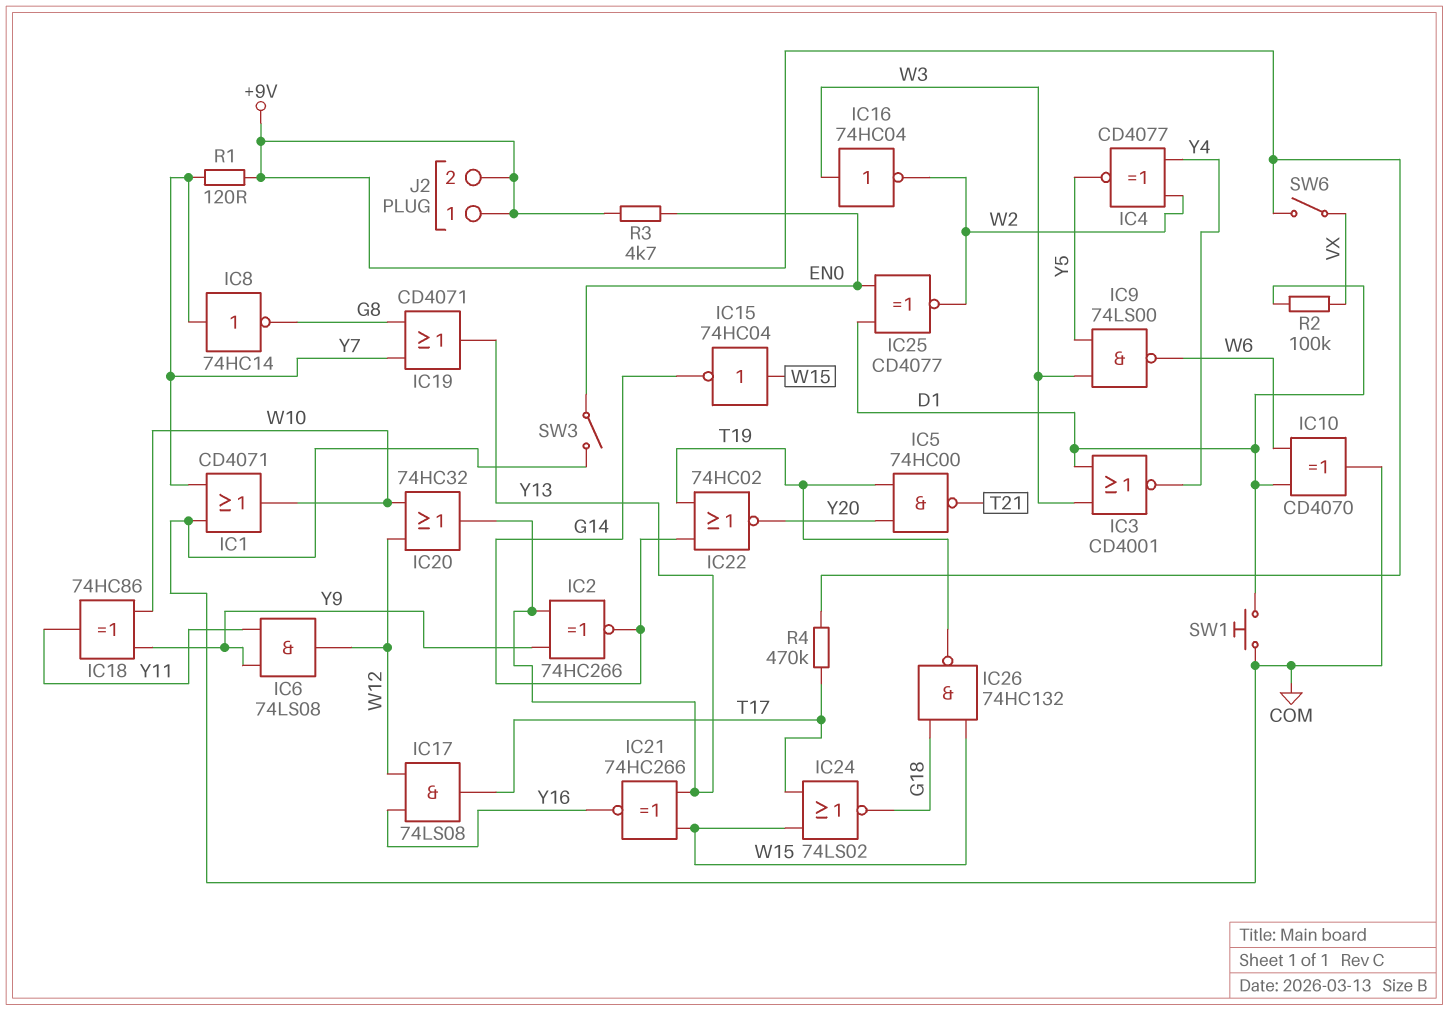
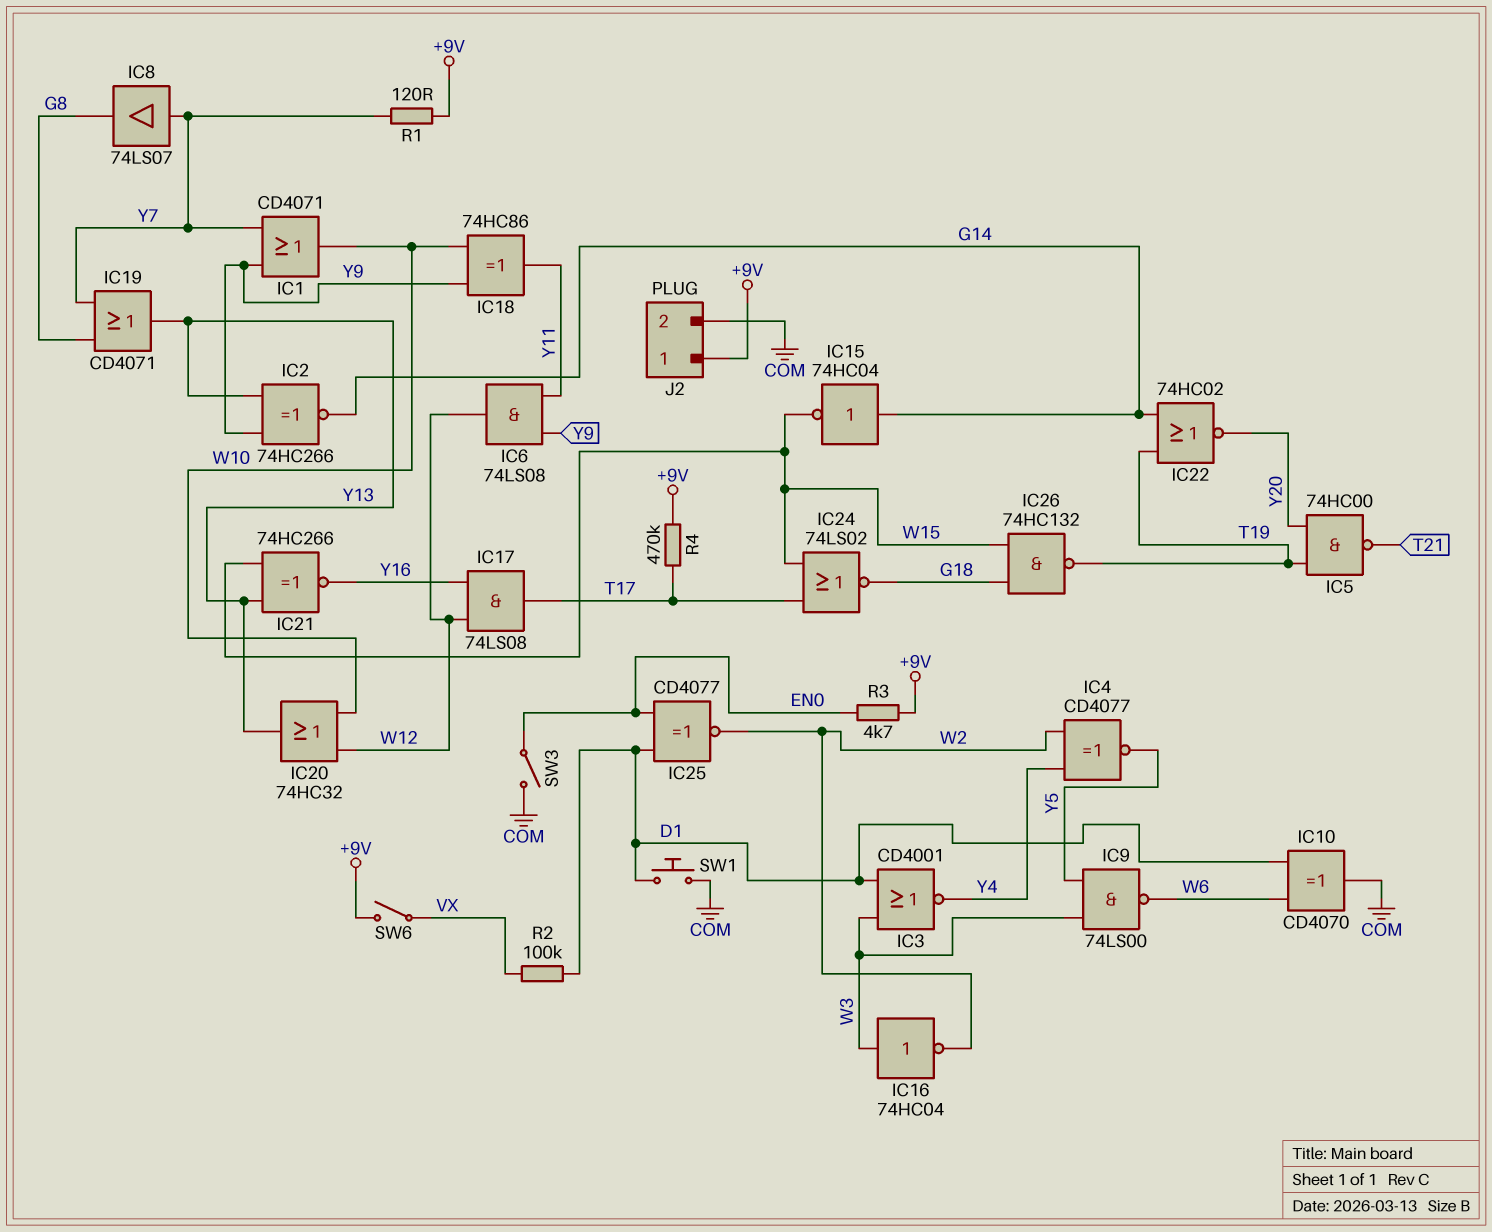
IC1: OR CD4071 (in COM, in Y7, out W10) -> OR CD4071 (in Y7, in Y9, out W10)
IC8: NOT 74HC14 (in Y7, out G8) -> buffer 74LS07 (in Y7, out G8)
IC15: NOT 74HC04 (in W15, out G14) -> NOT 74HC04 (in G14, out W15)
J2 pin 2: +9V -> COM

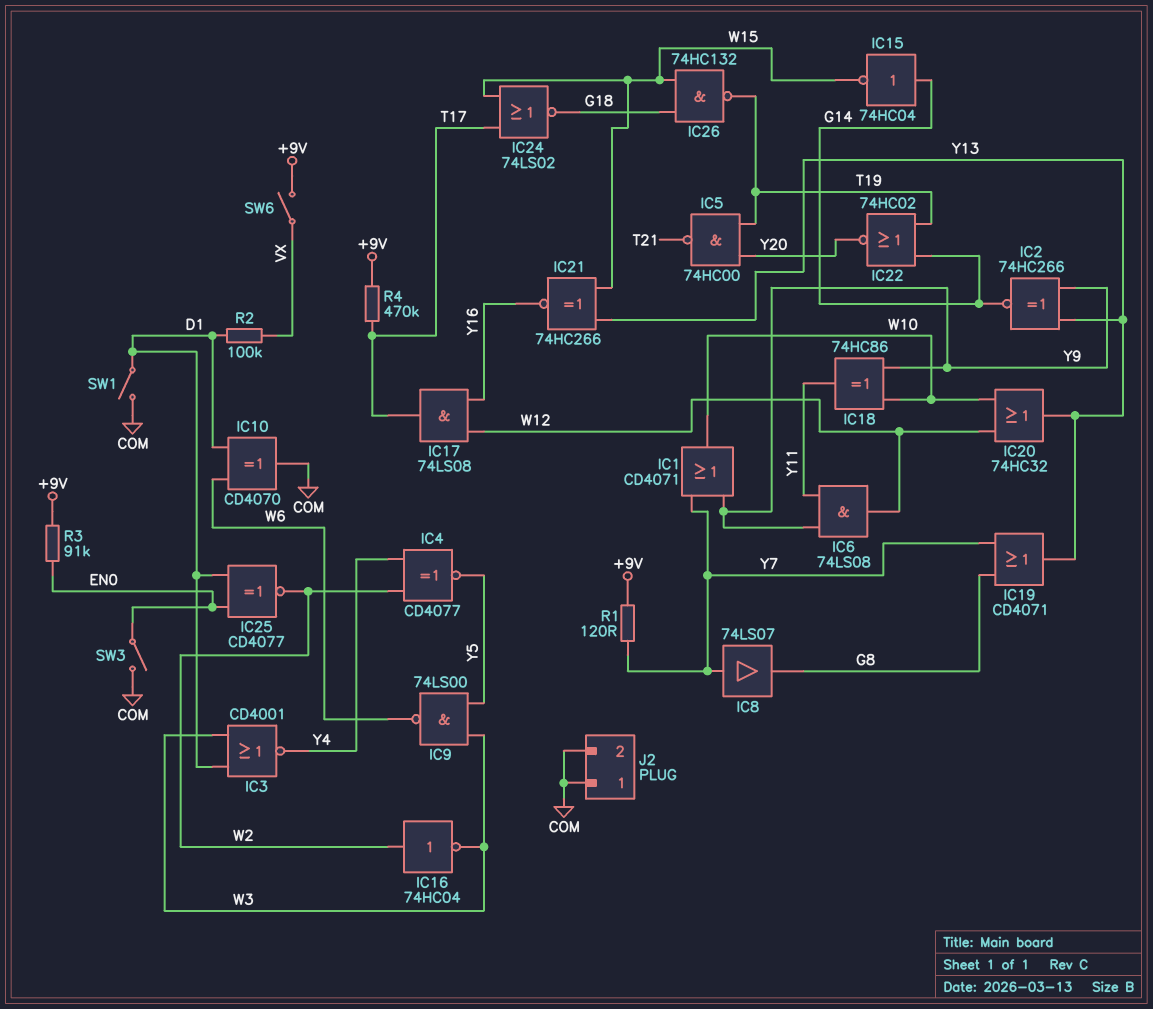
IC16: NOT 74HC04 (in W3, out W2) -> NOT 74HC04 (in W2, out W3)
J2 pin 1: +9V -> COM
R3: 4.7k (+9V, EN0) -> 91k (+9V, EN0)
SW1: button (COM, D1) -> switch (COM, D1)

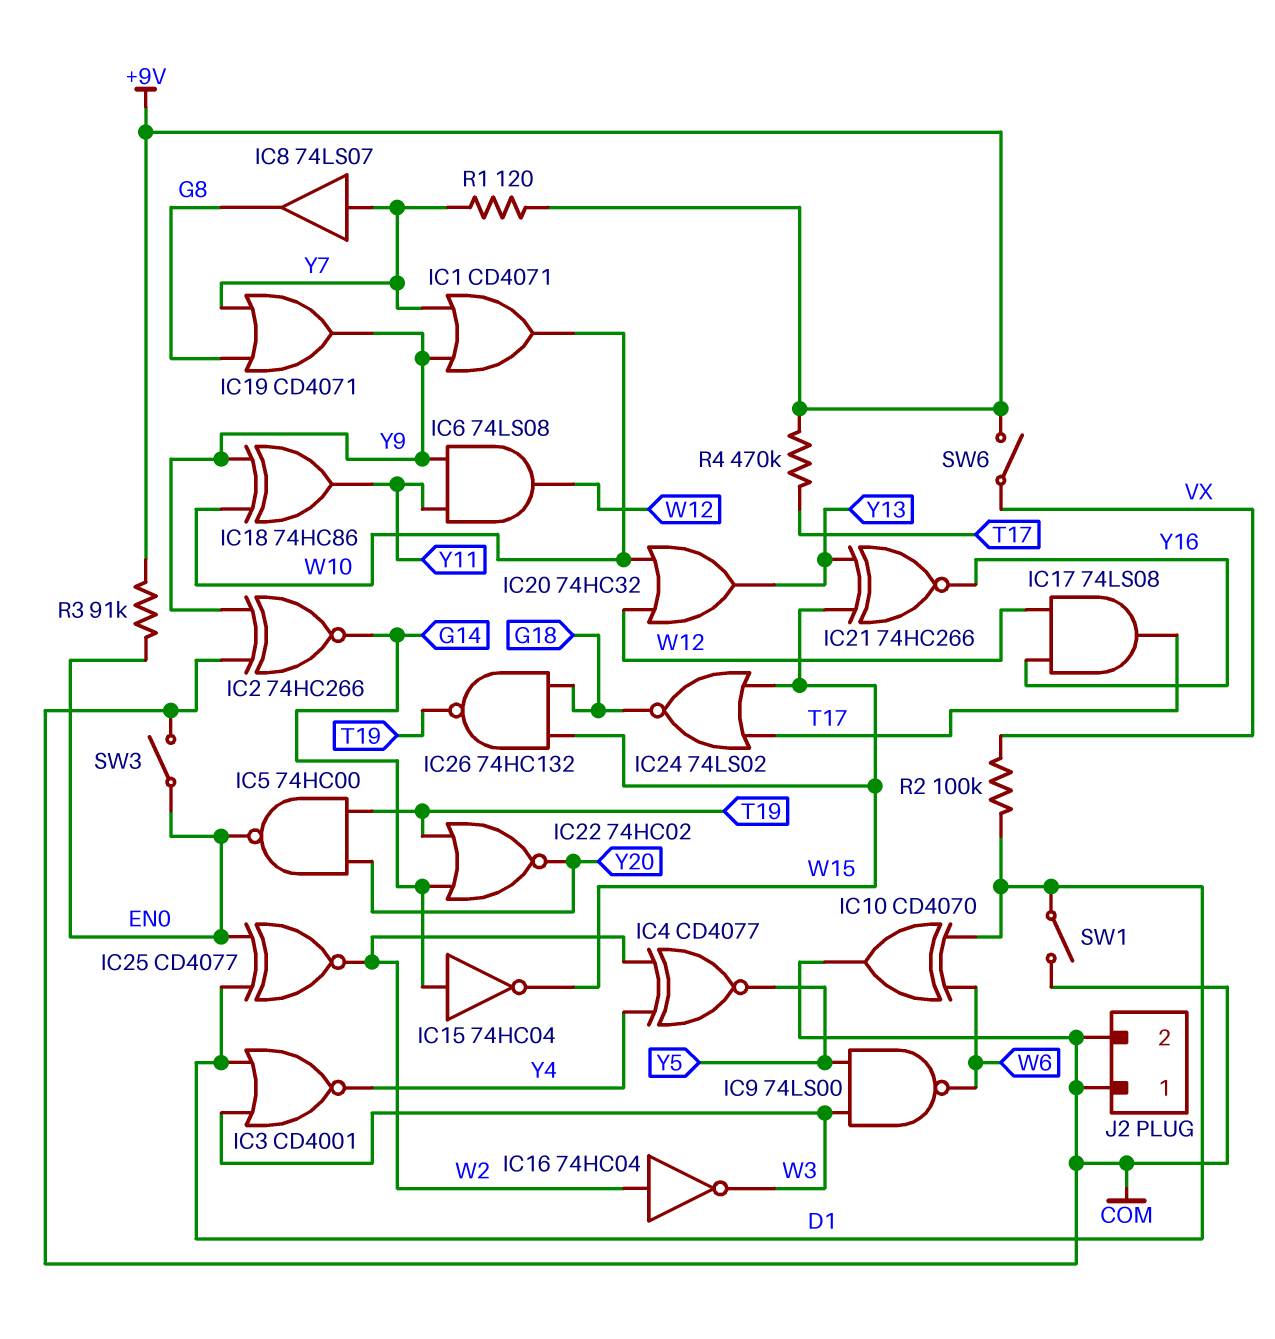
IC2: XNOR 74HC266 (in Y9, in Y13, out G14) -> XNOR 74HC266 (in COM, in Y9, out G14)
IC5: NAND 74HC00 (in T19, in Y20, out T21) -> NAND 74HC00 (in T19, in Y20, out EN0)
IC19: OR CD4071 (in G8, in Y7, out Y13) -> OR CD4071 (in G8, in Y7, out Y9)

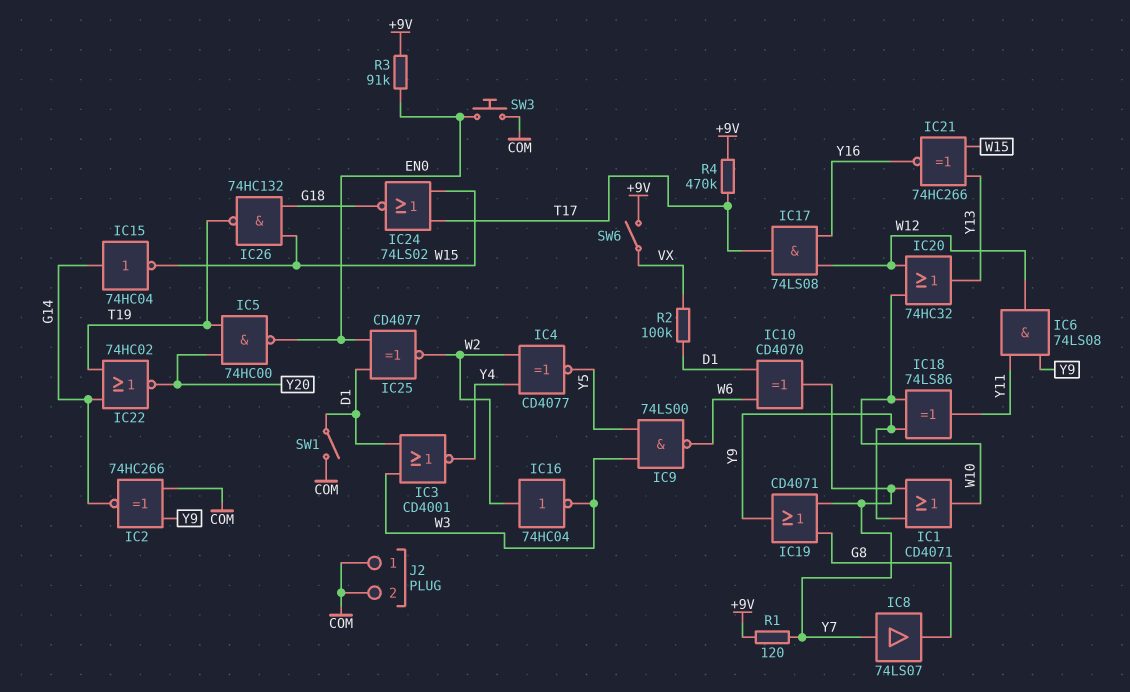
IC10: XOR CD4070 (in D1, in W6, out COM) -> XOR CD4070 (in D1, in W6, out Y7)
IC18: XOR 74HC86 (in W10, in Y9, out Y11) -> XOR 74LS86 (in W10, in Y9, out Y11)
SW3: switch (COM, EN0) -> button (COM, EN0)

